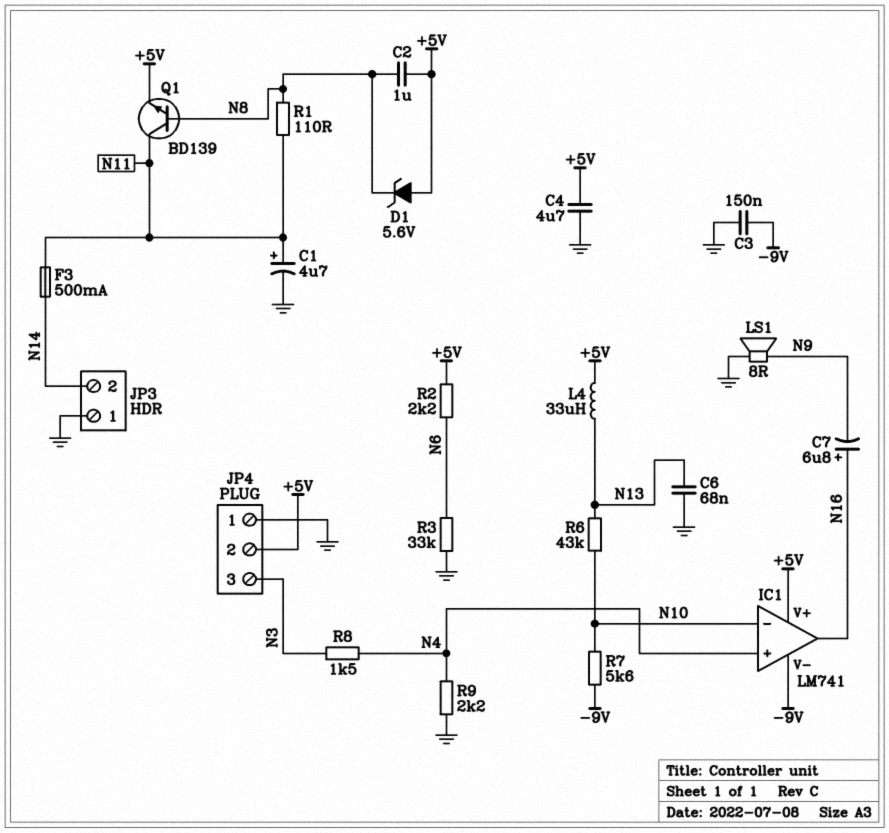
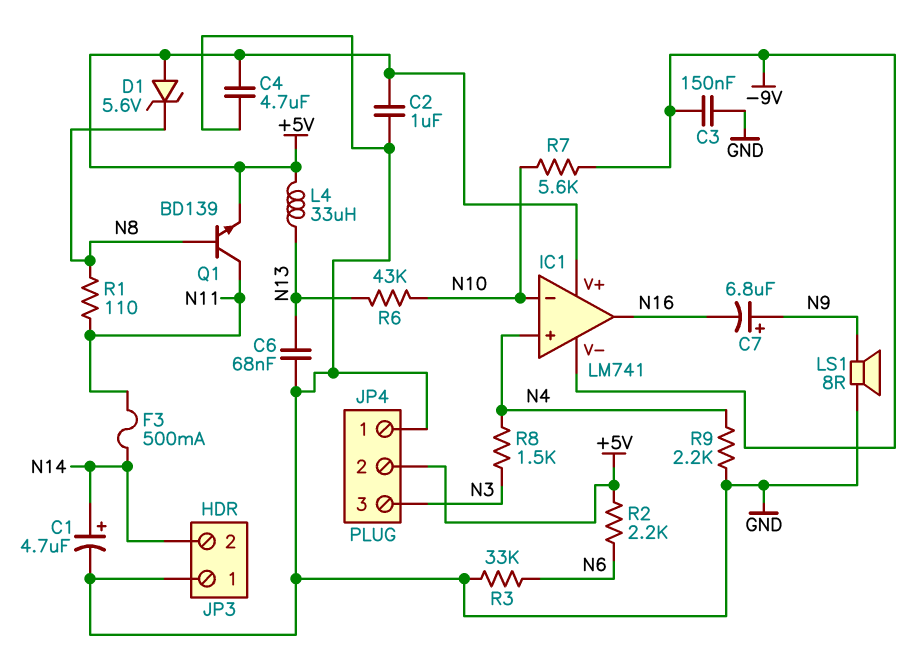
C1: 4.7uF (plus N11, minus GND) -> 4.7uF (plus N14, minus GND)
C2: 1uF (+5V, N8) -> 1uF (+5V, GND)
C7: 6.8uF (plus N16, minus N9) -> 6.8uF (plus N9, minus N16)

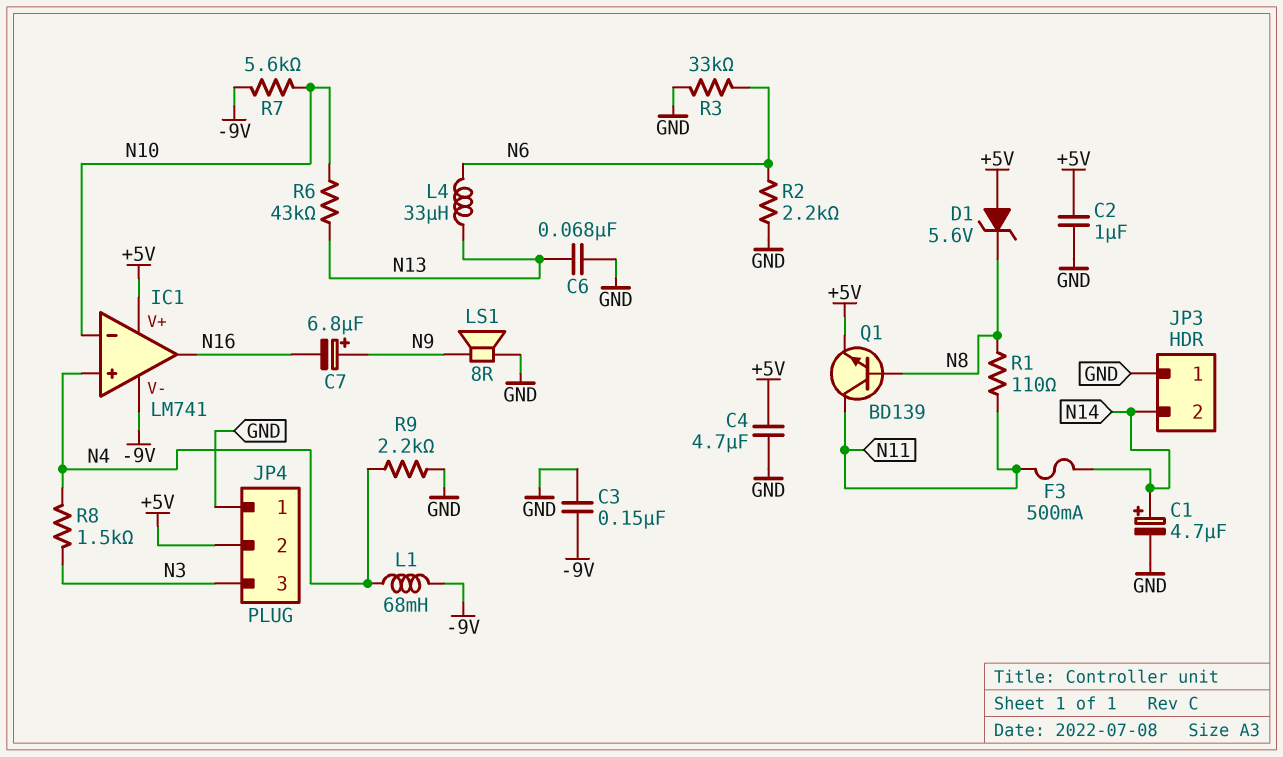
L1: none -> 68mH (-9V, N4)
L4: 33uH (+5V, N13) -> 33uH (N6, N13)
R2: 2.2k (+5V, N6) -> 2.2k (GND, N6)

